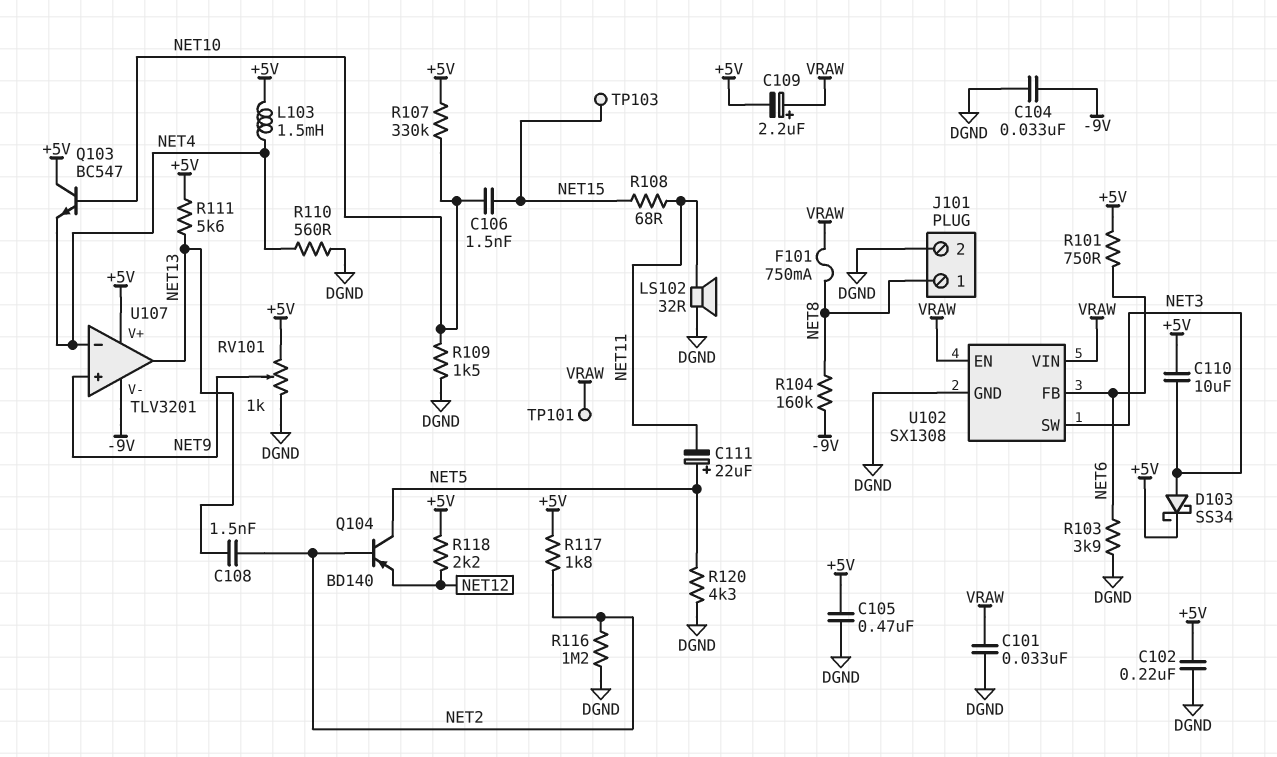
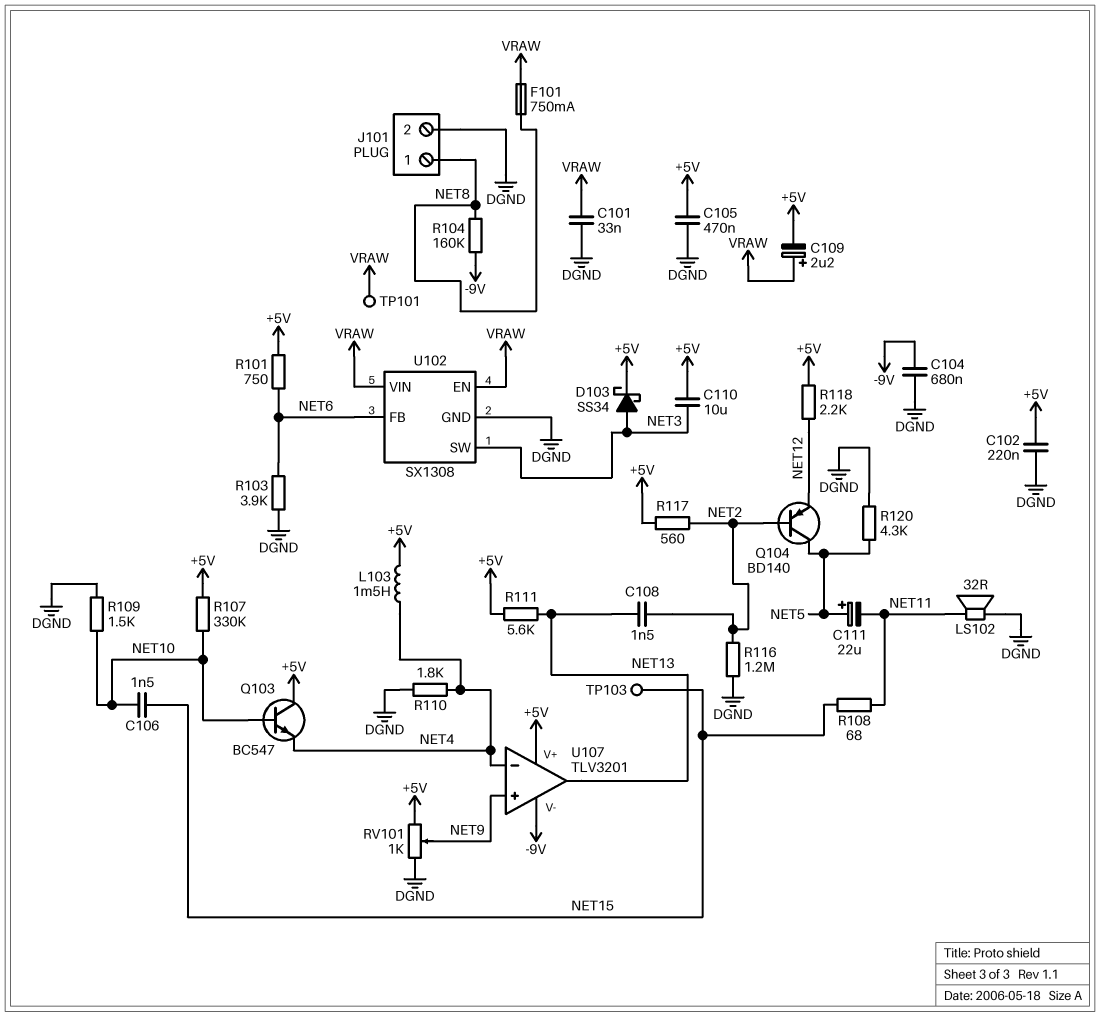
C104: 33nF (-9V, DGND) -> 680nF (-9V, DGND)
R110: 560 (DGND, NET4) -> 1.8k (DGND, NET4)
R117: 1.8k (+5V, NET2) -> 560 (+5V, NET2)

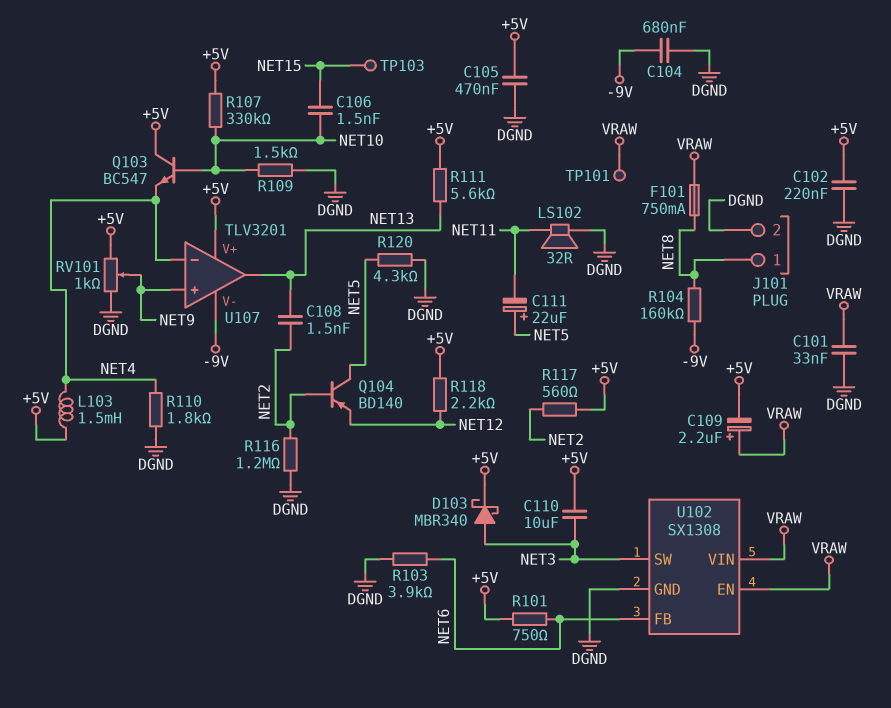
D103: schottky SS34 (A NET3, K +5V) -> schottky MBR340 (A NET3, K +5V)
R108: 68 (NET11, NET15) -> none

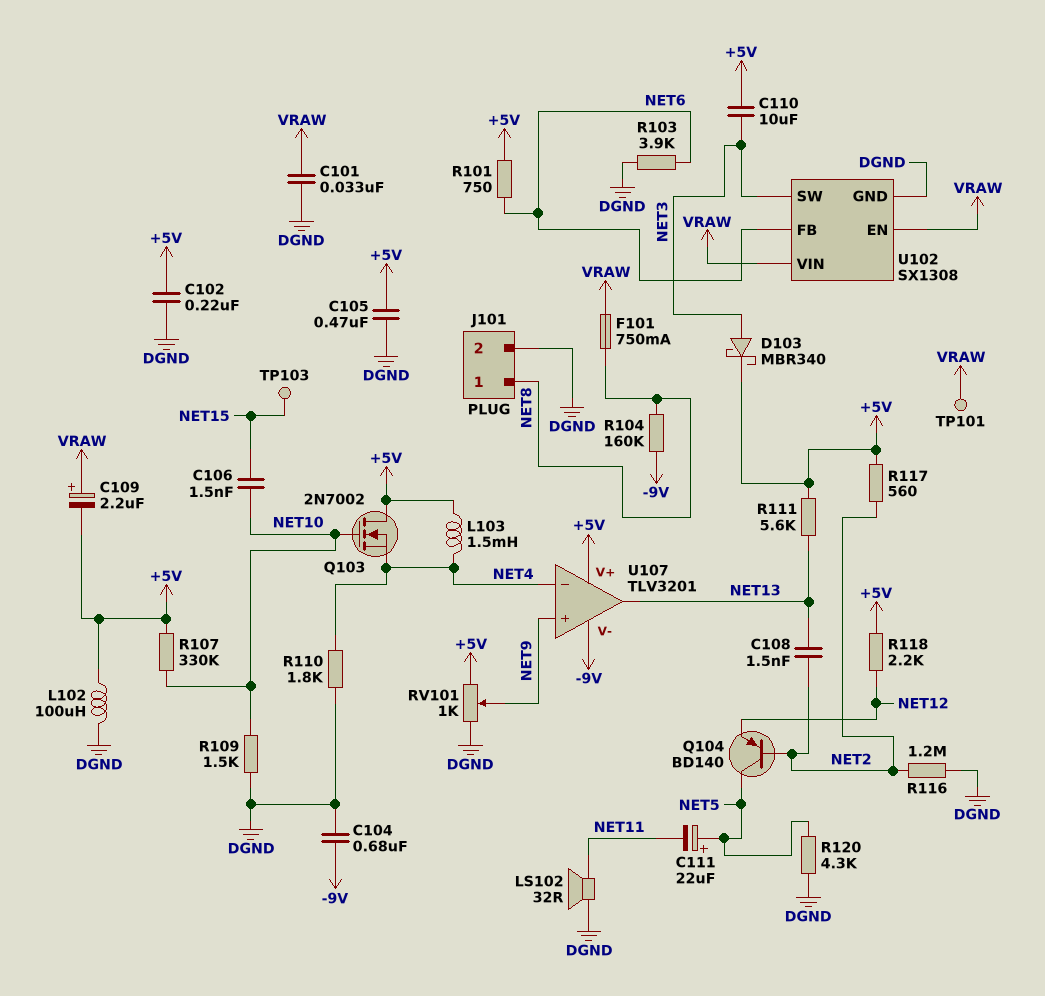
L102: none -> 100uH (+5V, DGND)
Q103: NPN BC547 (B NET10, C +5V, E NET4) -> NMOS 2N7002 (G NET10, D +5V, S NET4)

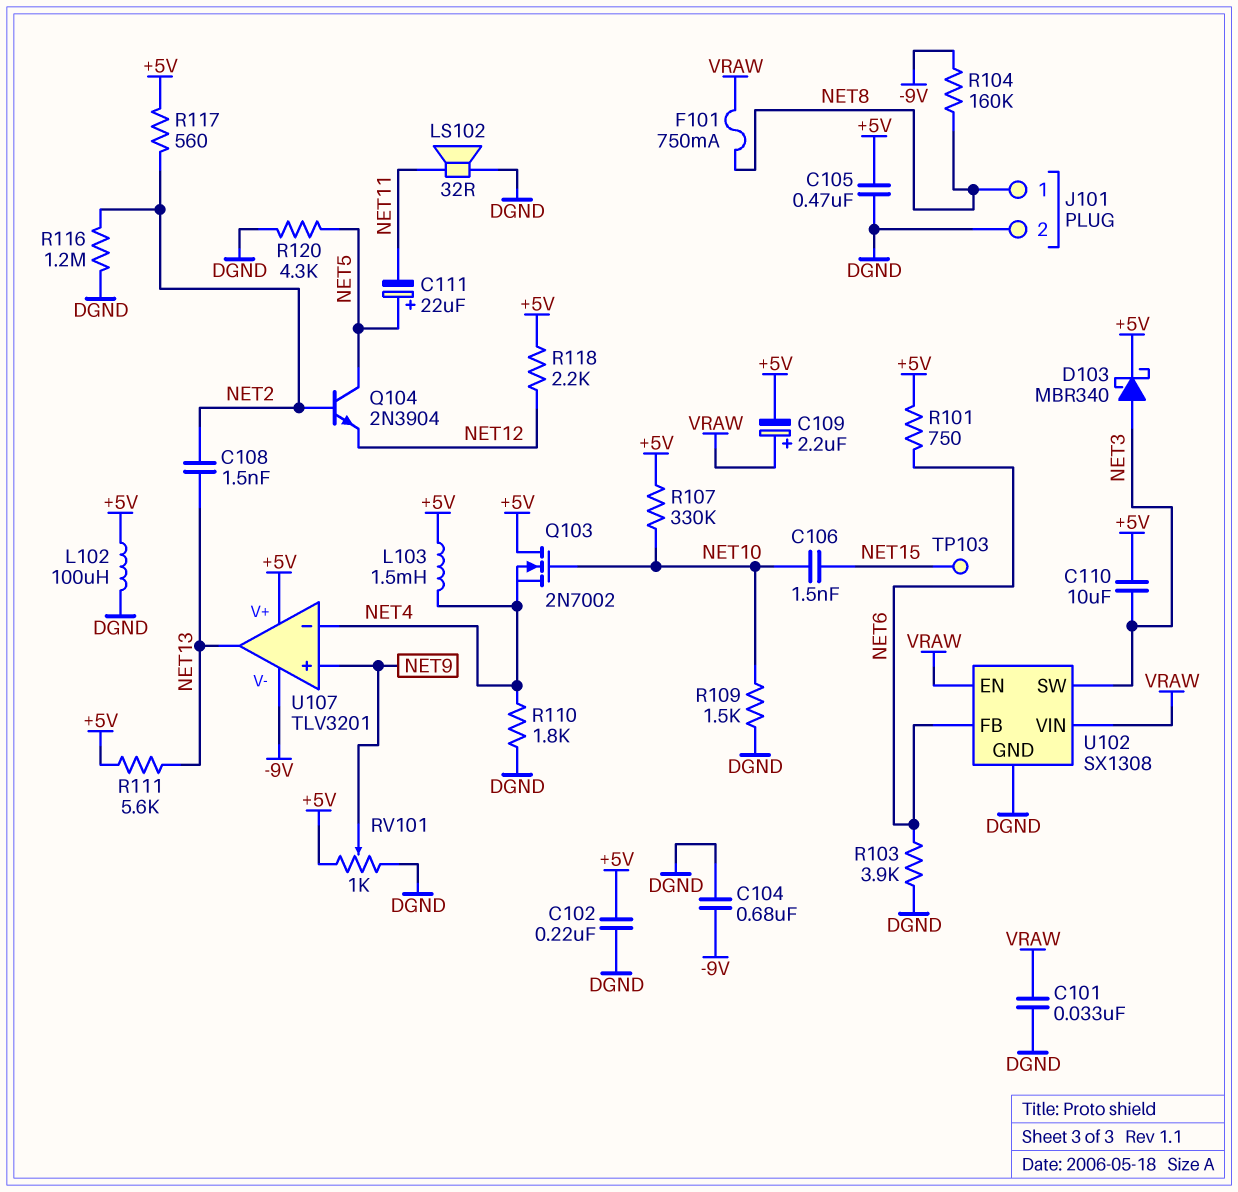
Q104: PNP BD140 (B NET2, C NET5, E NET12) -> NPN 2N3904 (B NET2, C NET5, E NET12)
TP101: test point (VRAW) -> none

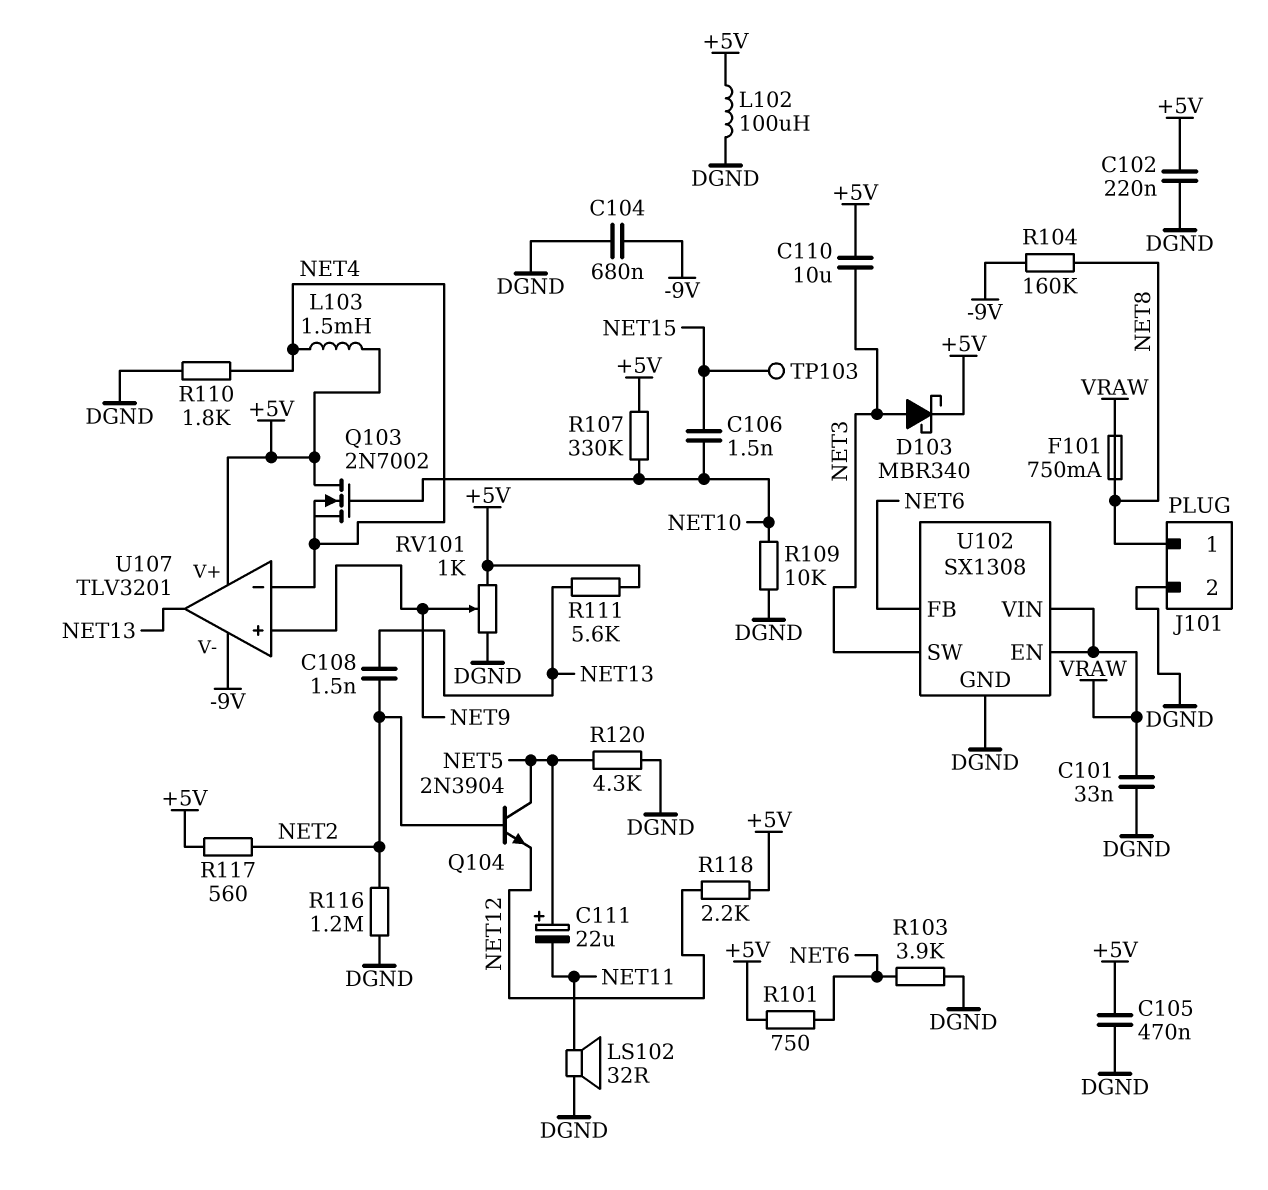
C109: 2.2uF (plus VRAW, minus +5V) -> none
R109: 1.5k (DGND, NET10) -> 10k (DGND, NET10)

